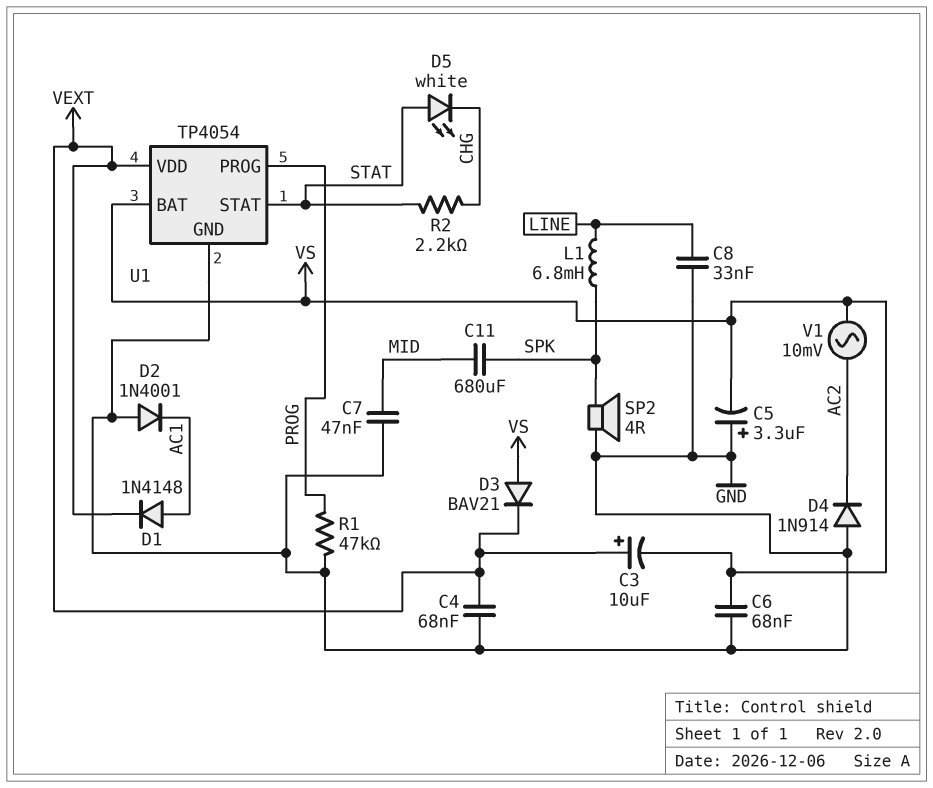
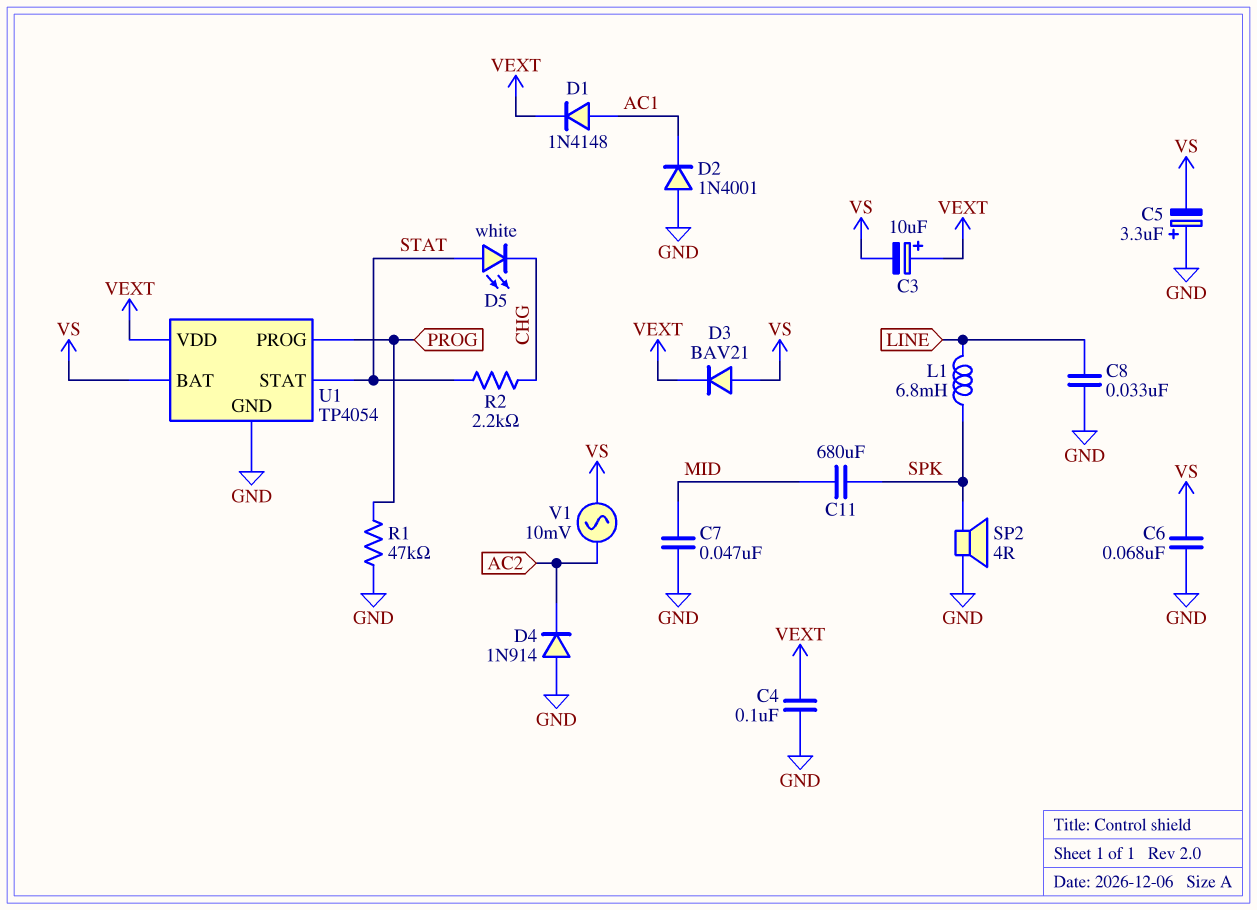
C4: 68nF (GND, VEXT) -> 100nF (GND, VEXT)

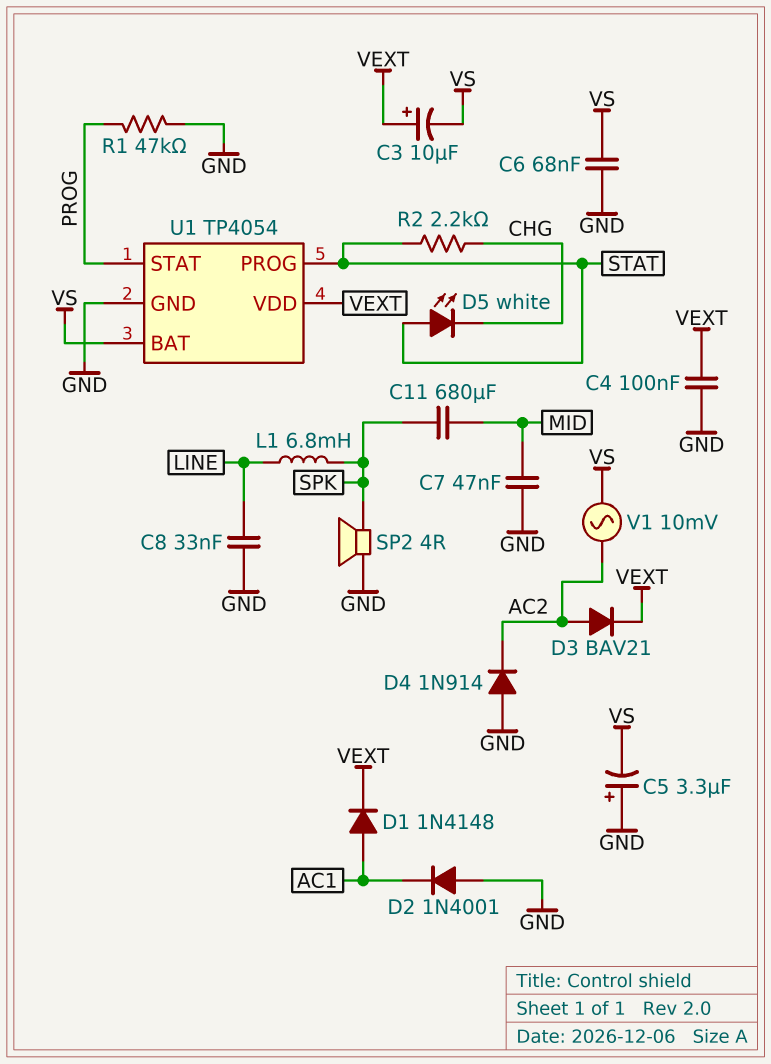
D3: diode BAV21 (A VS, K VEXT) -> diode BAV21 (A AC2, K VEXT)
U1 pin PROG: PROG -> STAT
U1 pin STAT: STAT -> PROG

